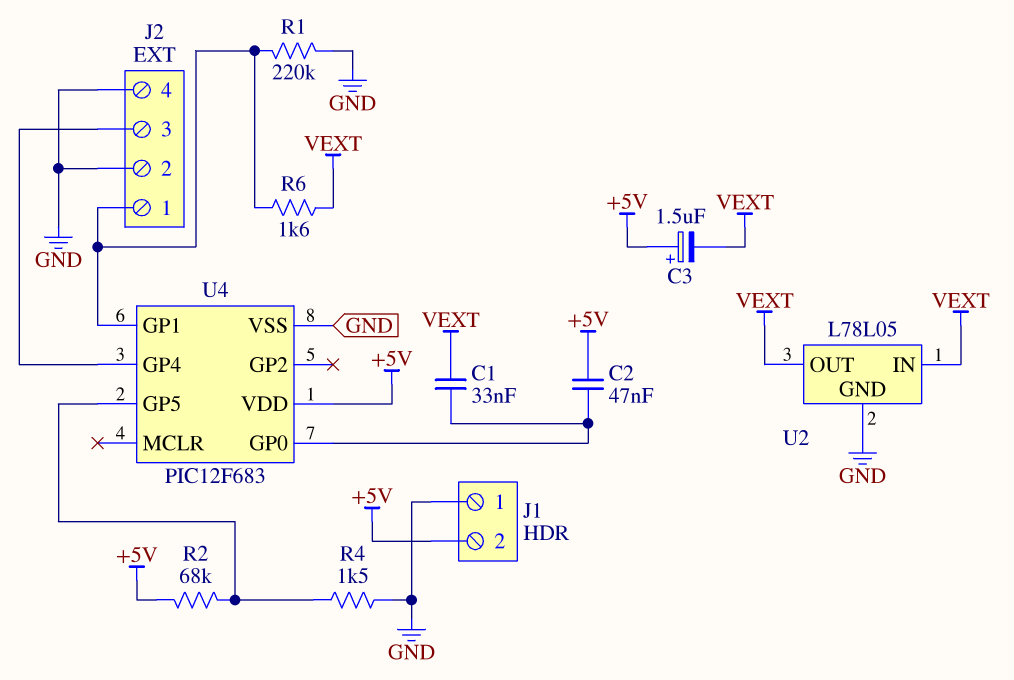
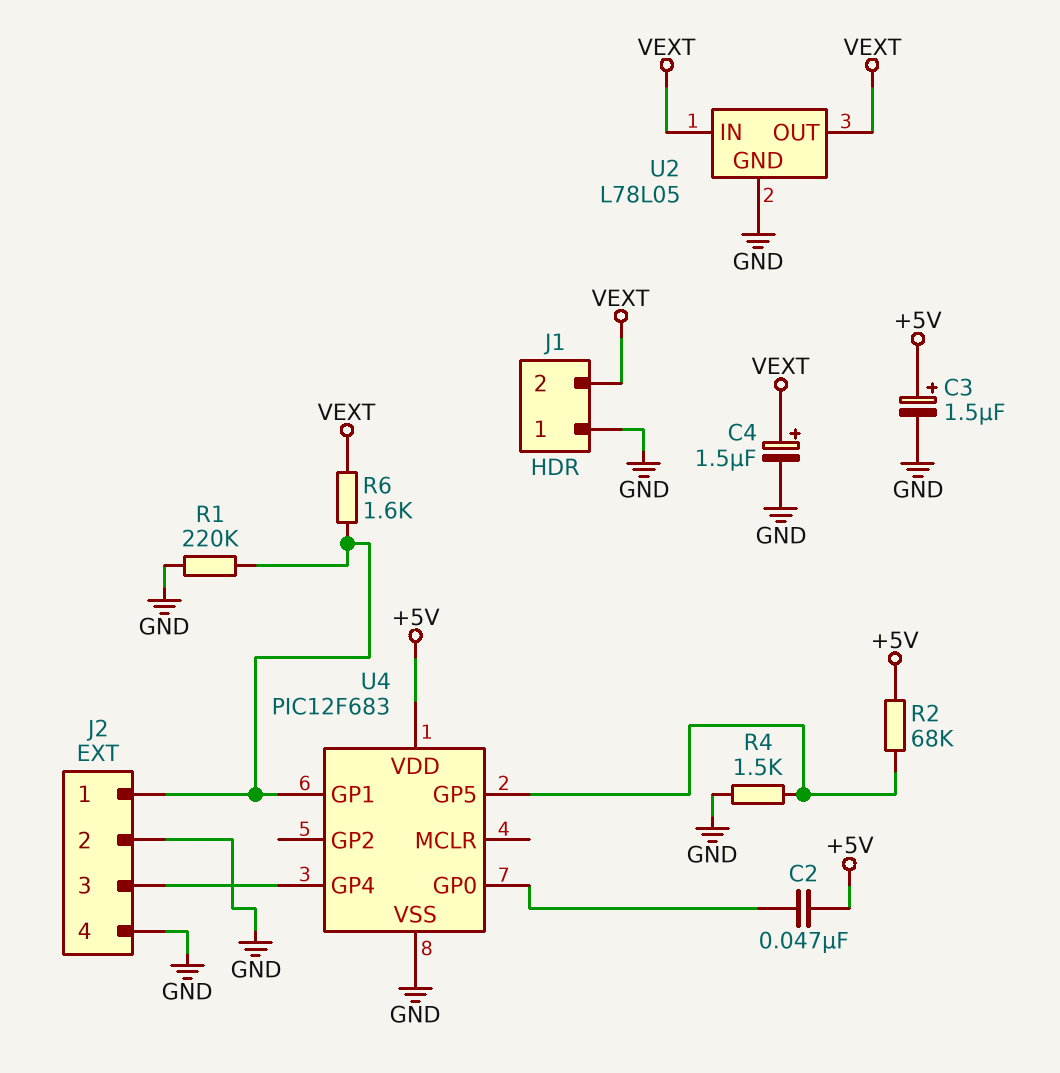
C1: 33nF (U4/GP0, VEXT) -> none
C3: 1.5uF (plus +5V, minus VEXT) -> 1.5uF (plus +5V, minus GND)
C4: none -> 1.5uF (plus VEXT, minus GND)
J1 pin 2: +5V -> VEXT

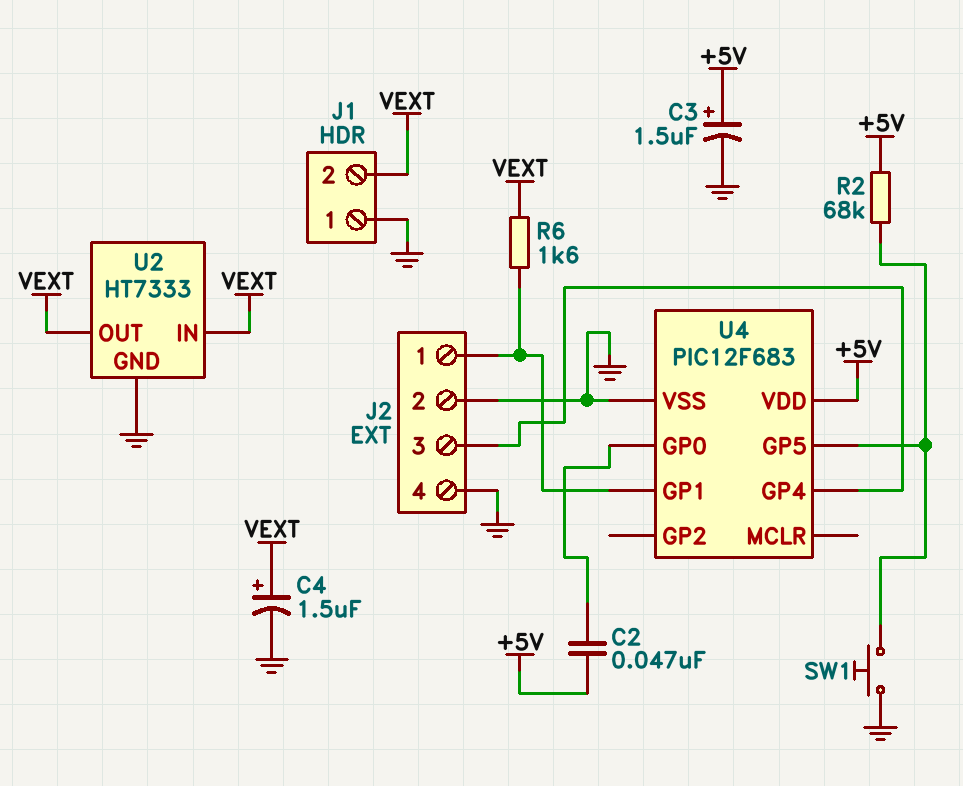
R1: 220k (GND, J2/1) -> none
R4: 1.5k (GND, U4/GP5) -> none
SW1: none -> button (GND, U4/GP5)
U2: L78L05 -> HT7333

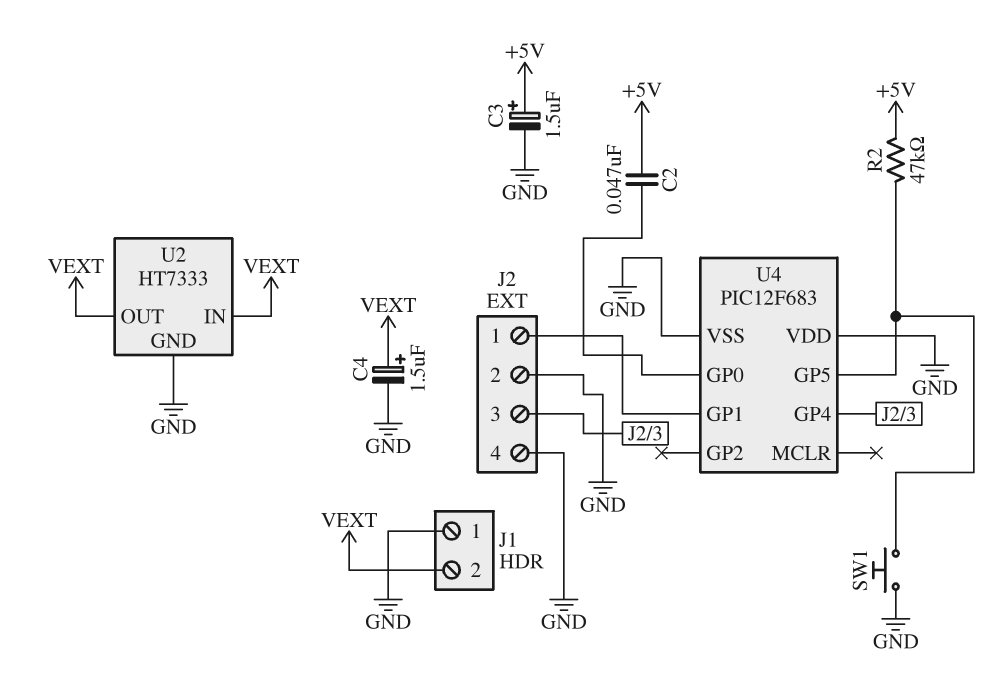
R2: 68k (+5V, U4/GP5) -> 47k (+5V, U4/GP5)
R6: 1.6k (J2/1, VEXT) -> none
U4 pin VDD: +5V -> GND

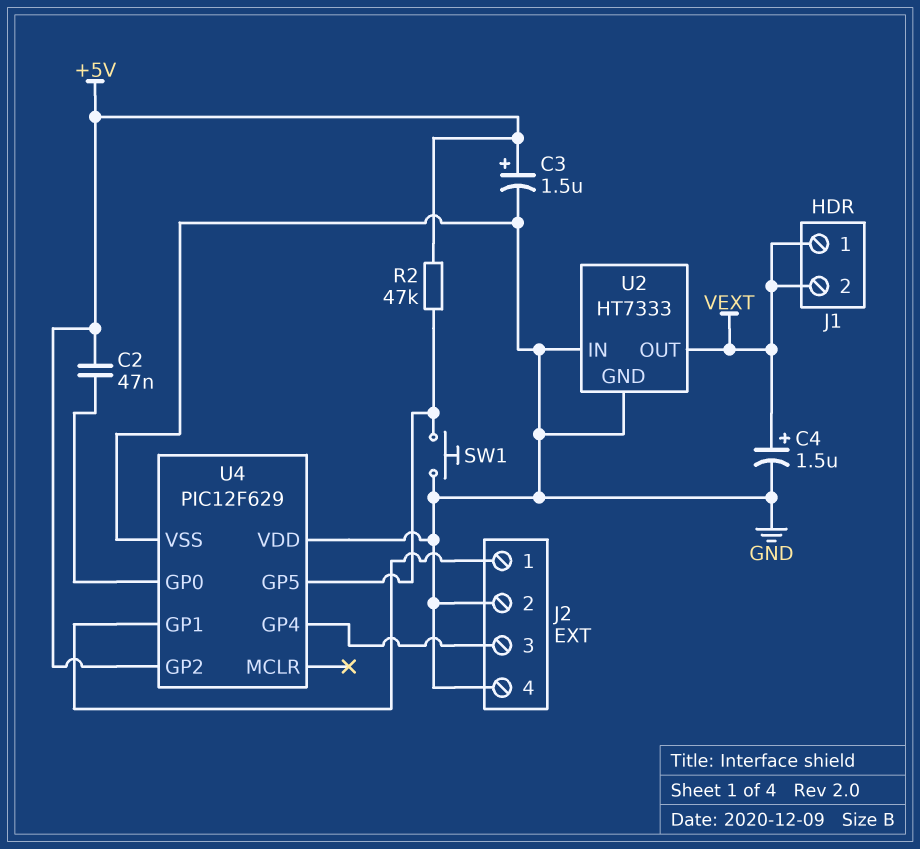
J1 pin 1: GND -> VEXT
U2 pin IN: VEXT -> GND
U4: PIC12F683 -> PIC12F629
U4 pin GP2: none -> +5V

